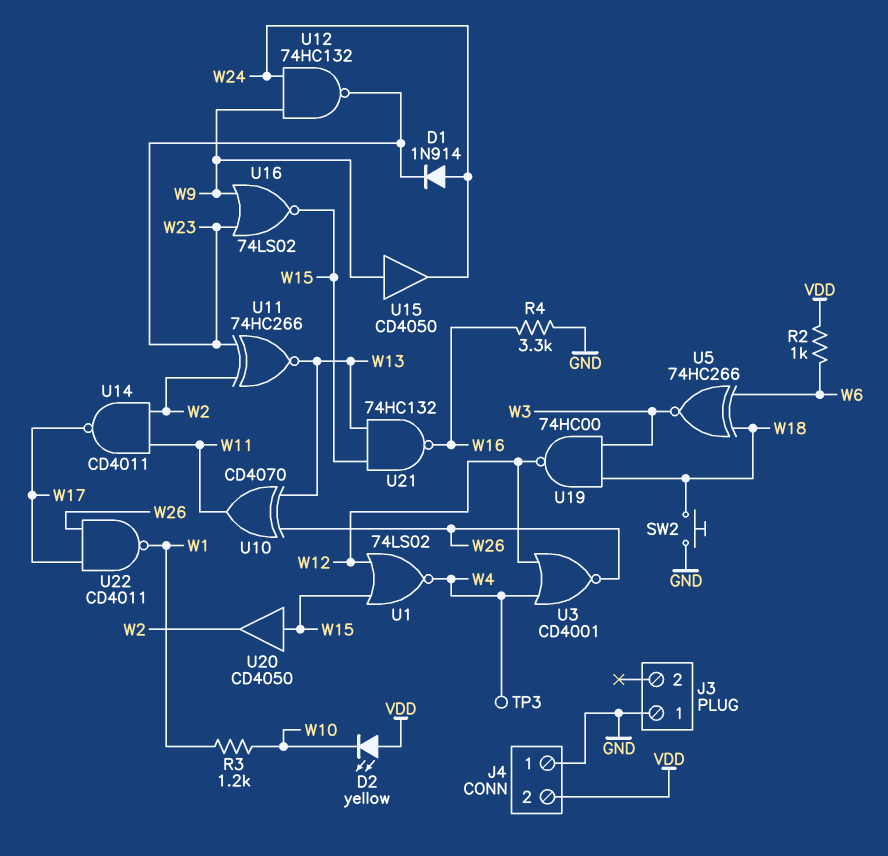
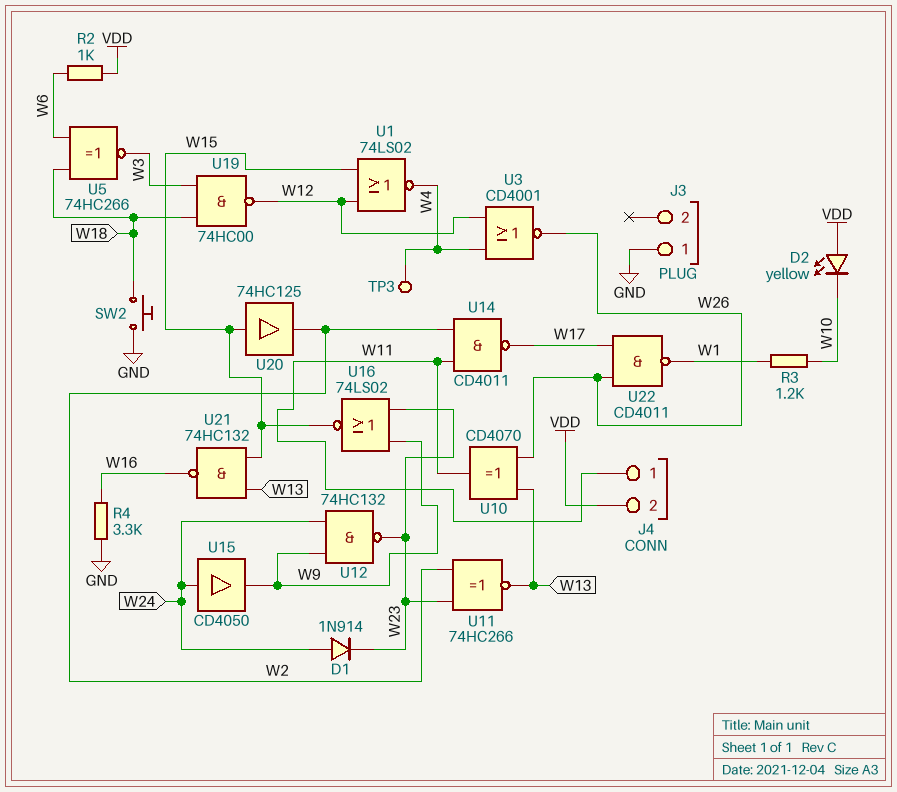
J4 pin 1: GND -> W11
U15: buffer CD4050 (in W9, out W24) -> buffer CD4050 (in W24, out W9)
U20: buffer CD4050 (in W15, out W2) -> buffer 74HC125 (in W15, out W2)

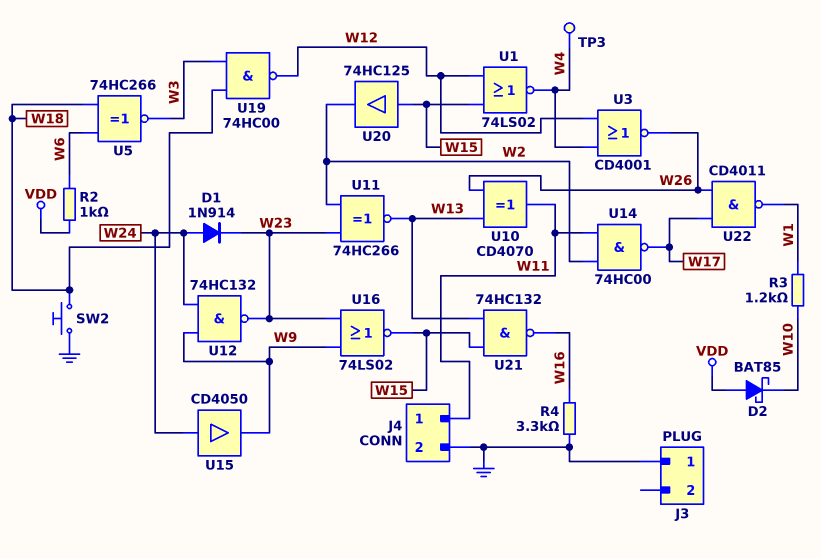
D2: LED yellow (A VDD, K W10) -> schottky BAT85 (A VDD, K W10)
J4 pin 2: VDD -> GND
U14: NAND CD4011 (in W2, in W11, out W17) -> NAND 74HC00 (in W2, in W11, out W17)

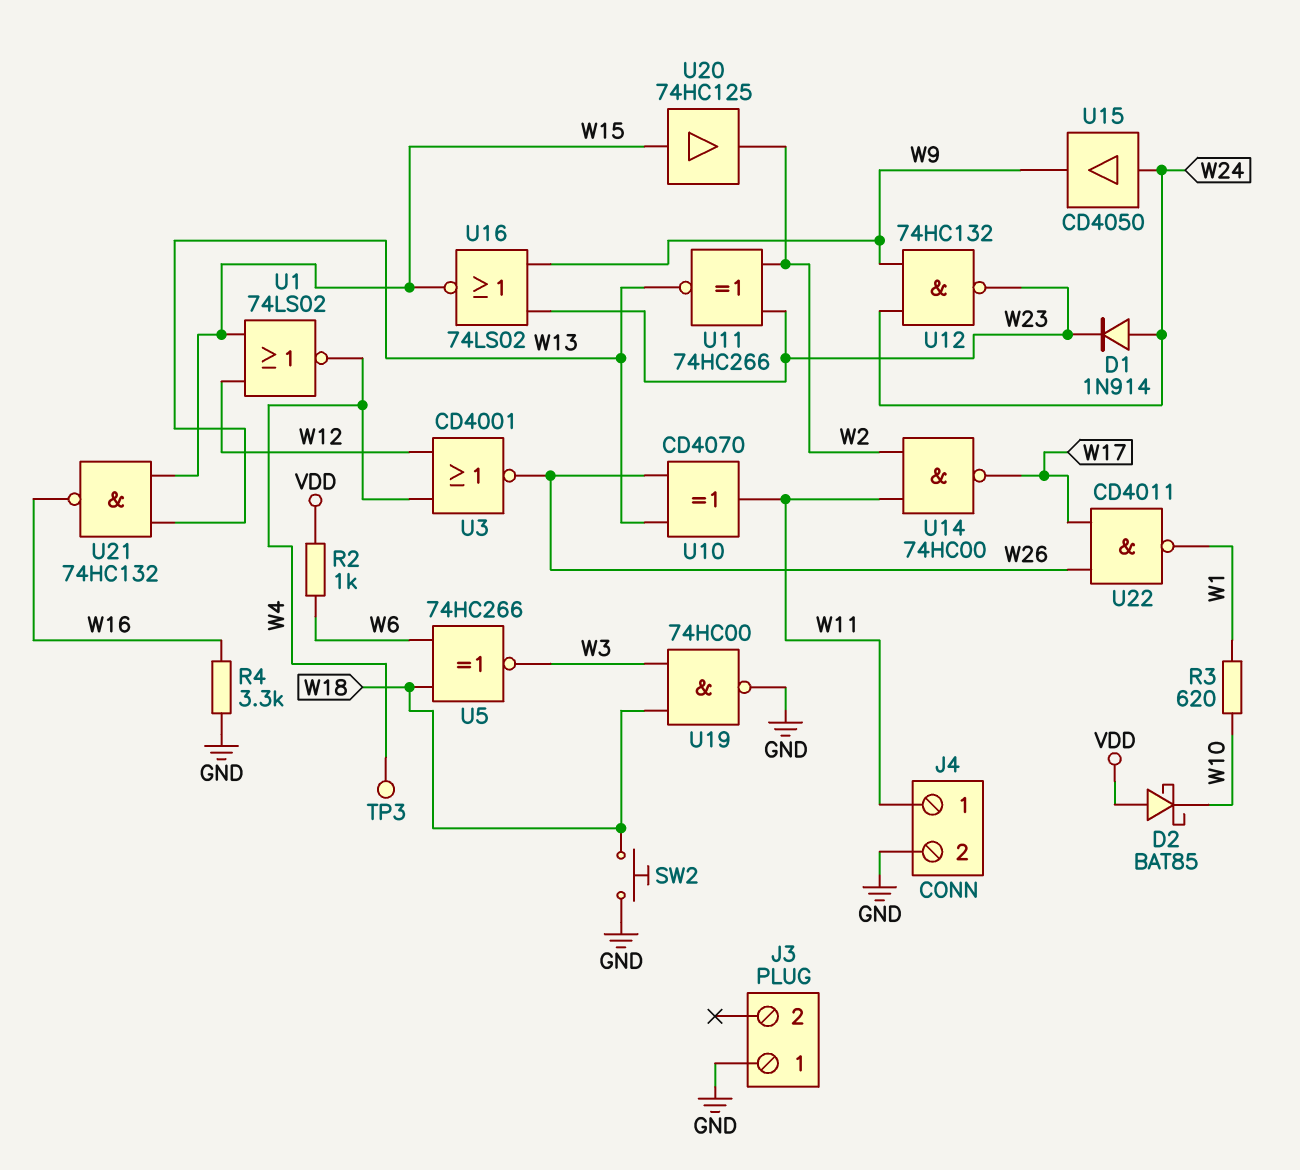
R3: 1.2k (W1, W10) -> 620 (W1, W10)
U19: NAND 74HC00 (in W3, in W18, out W12) -> NAND 74HC00 (in W3, in W18, out GND)

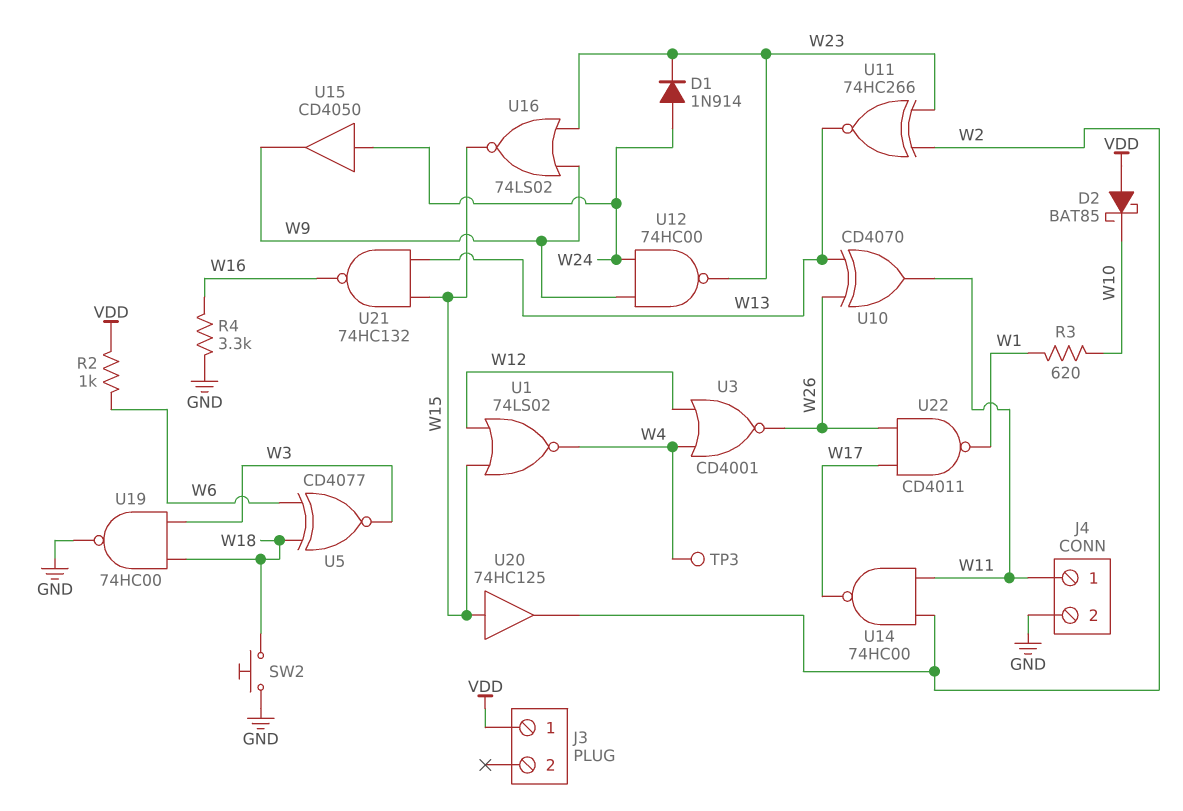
J3 pin 1: GND -> VDD
U5: XNOR 74HC266 (in W6, in W18, out W3) -> XNOR CD4077 (in W6, in W18, out W3)
U12: NAND 74HC132 (in W9, in W24, out W23) -> NAND 74HC00 (in W9, in W24, out W23)

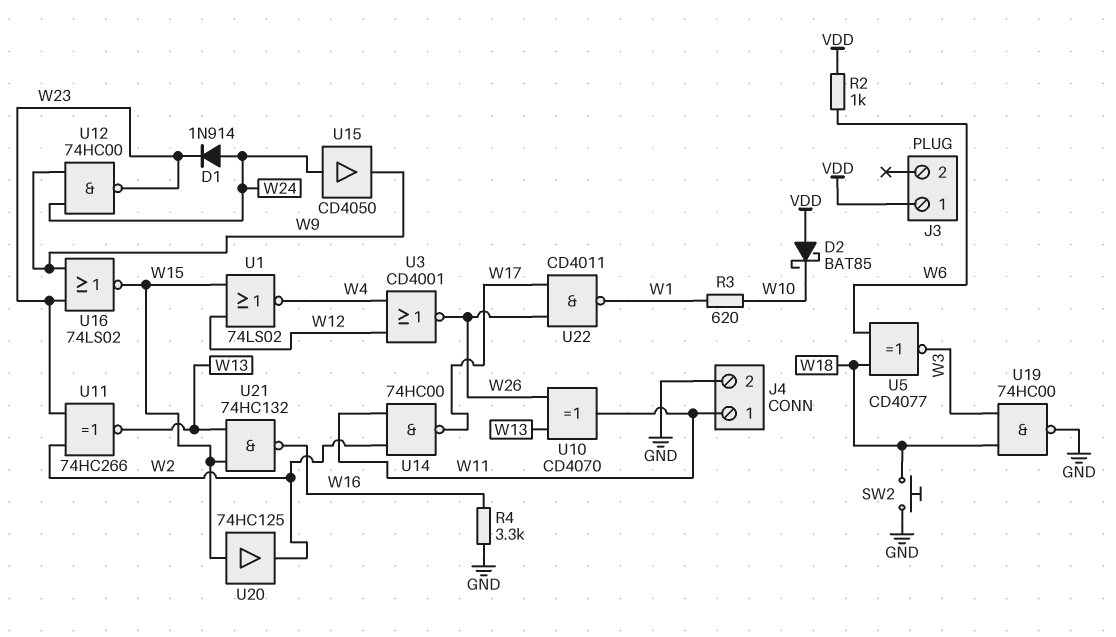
TP3: test point (W4) -> none

